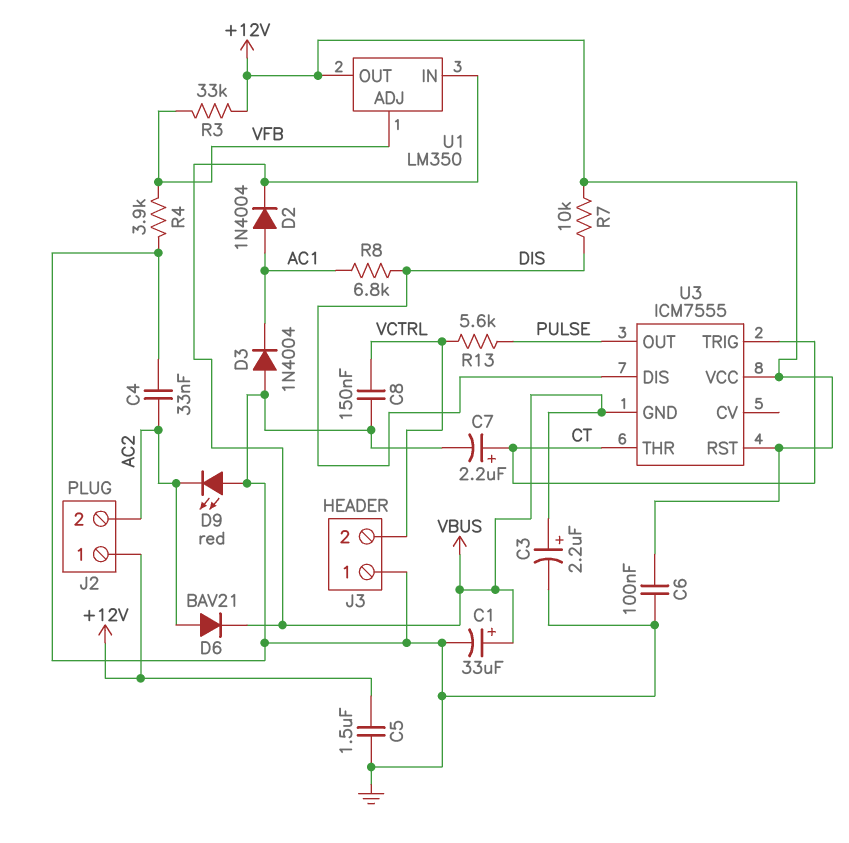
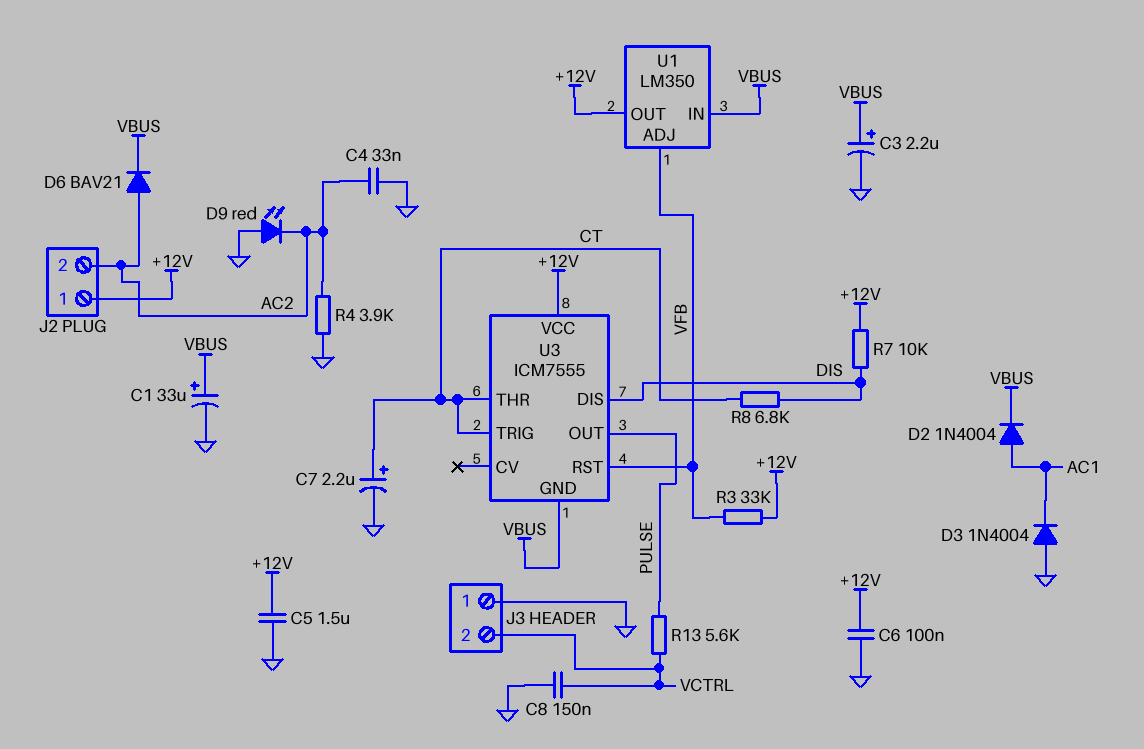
R4: 3.9k (GND, VFB) -> 3.9k (AC2, GND)
R8: 6.8k (AC1, DIS) -> 6.8k (CT, DIS)
U3 pin RST: +12V -> VFB

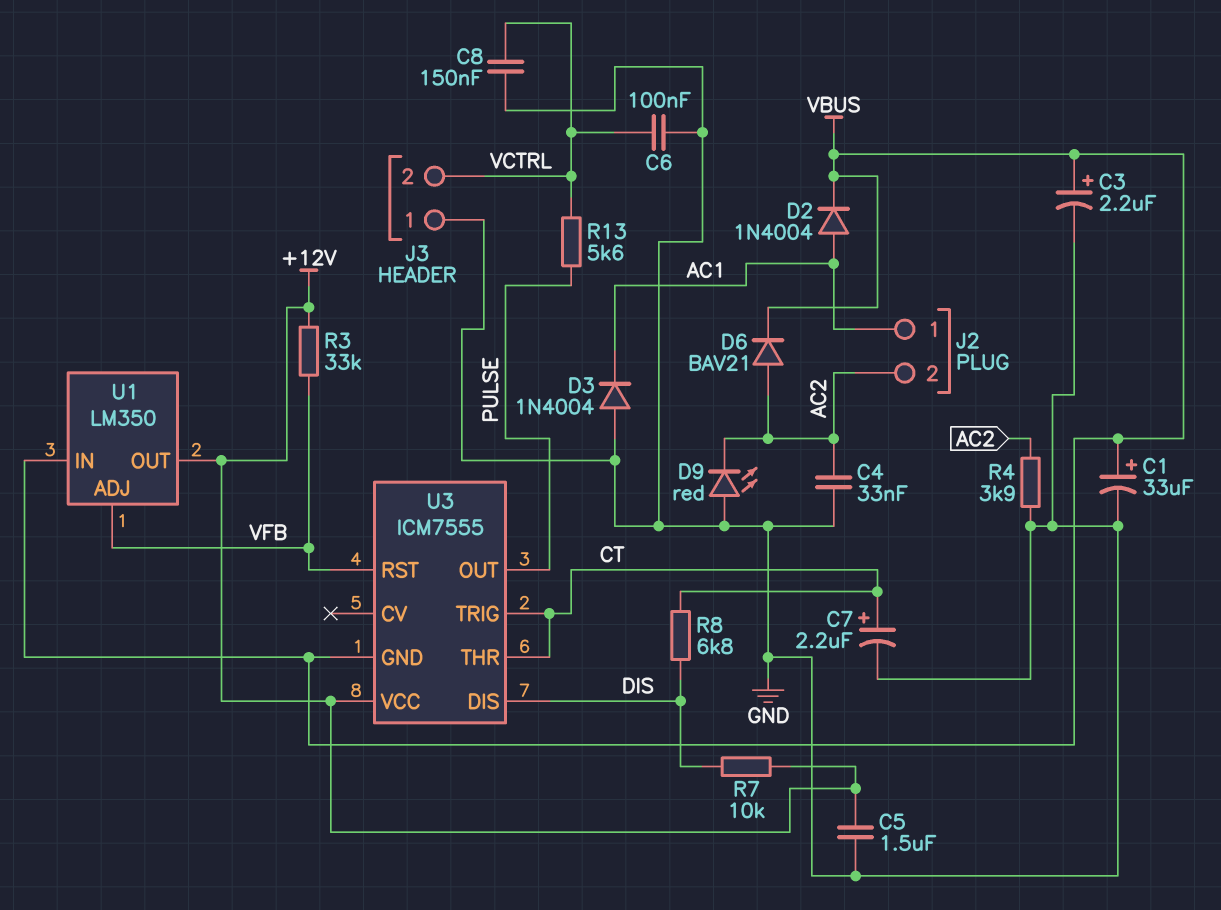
C6: 100nF (+12V, GND) -> 100nF (GND, VCTRL)
J2 pin 1: +12V -> AC1

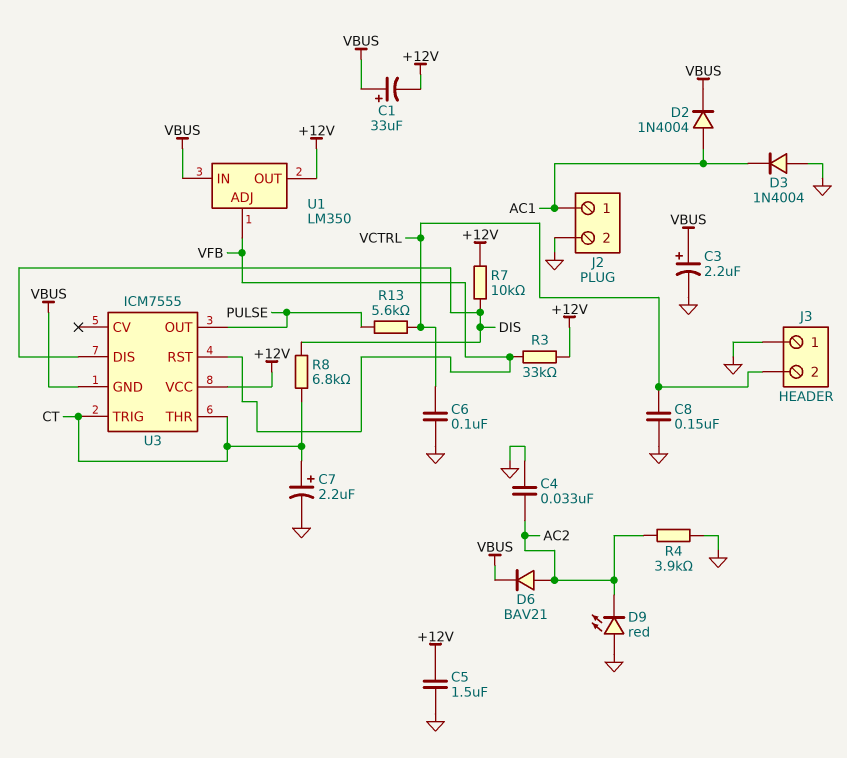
C1: 33uF (plus VBUS, minus GND) -> 33uF (plus VBUS, minus +12V)
J2 pin 2: AC2 -> GND

